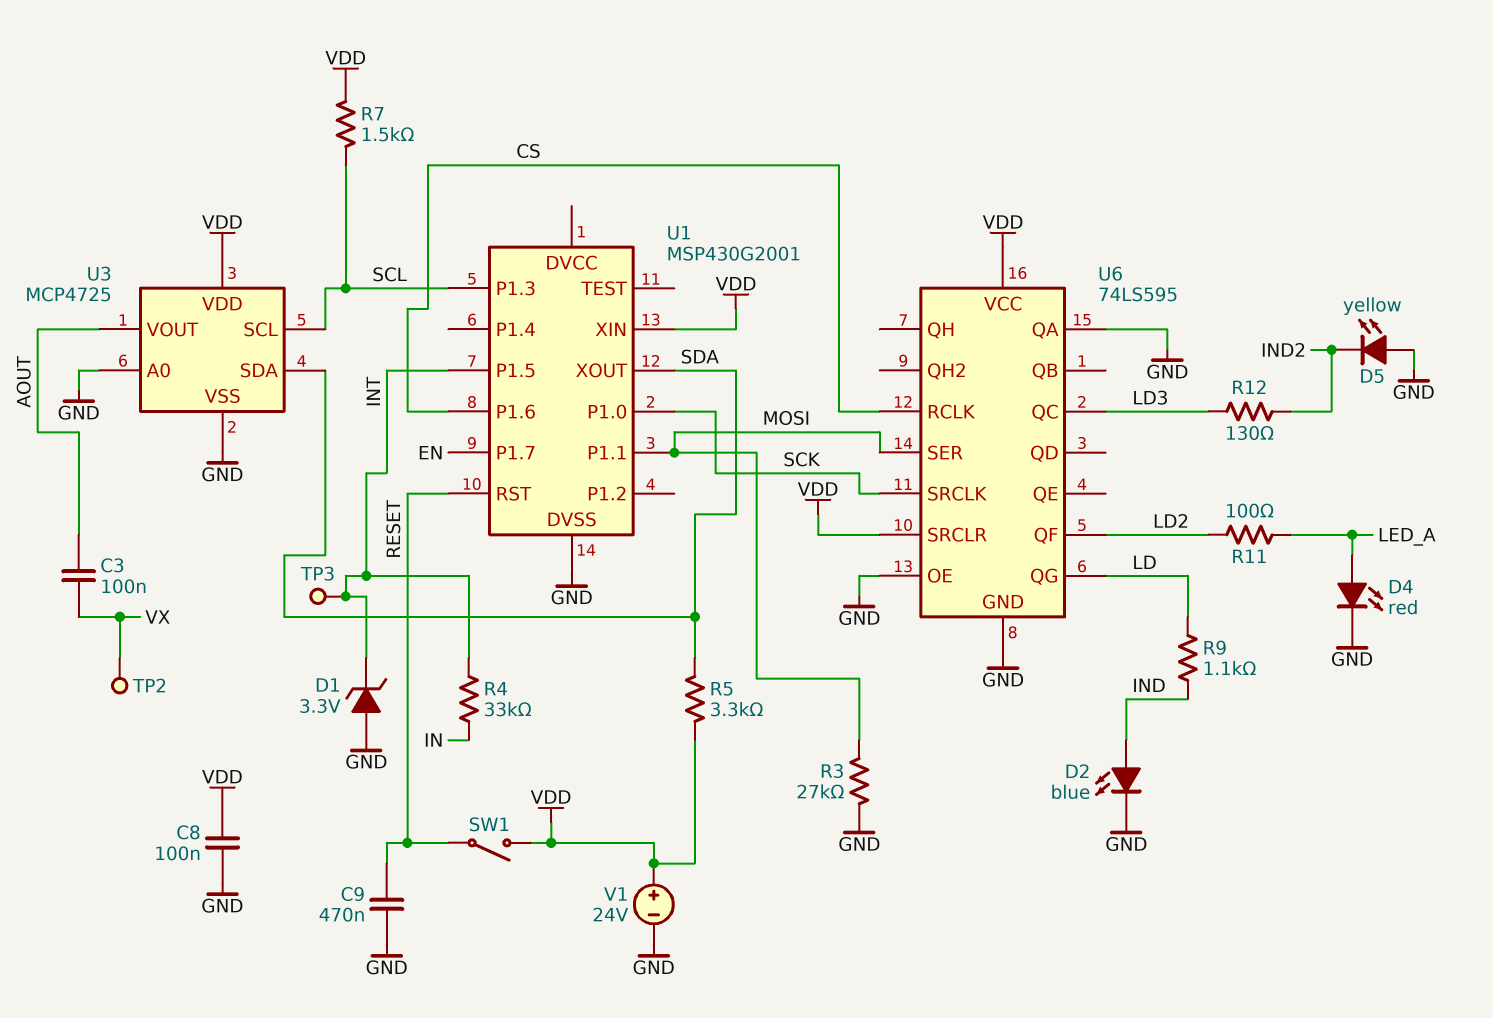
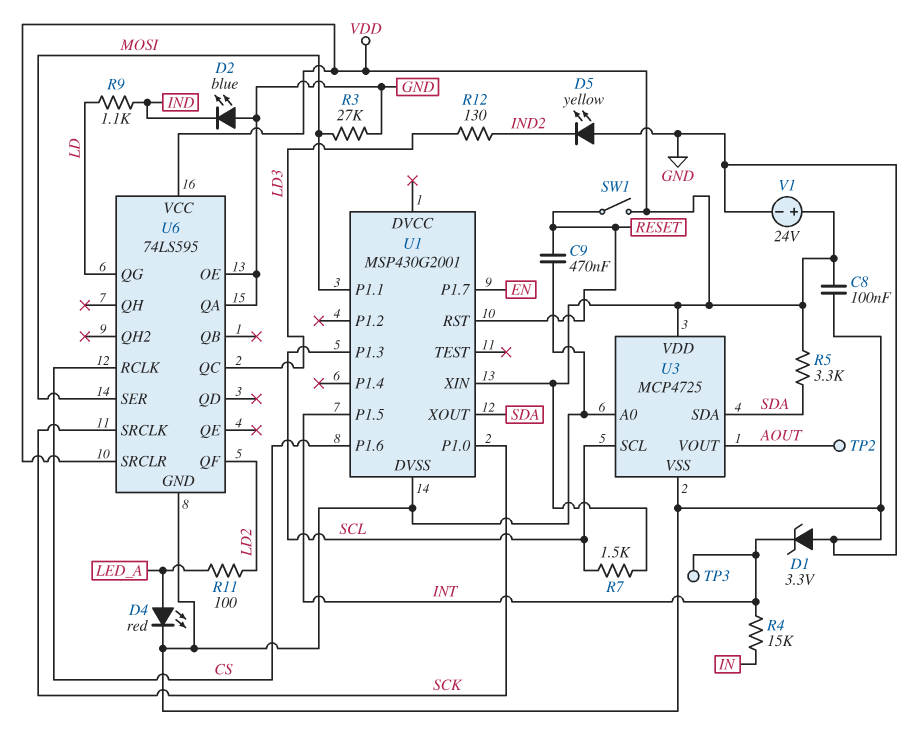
C3: 100nF (AOUT, VX) -> none
D2: LED blue (A IND, K GND) -> LED blue (A GND, K IND)
R4: 33k (IN, INT) -> 15k (IN, INT)
TP2: test point (VX) -> test point (AOUT)

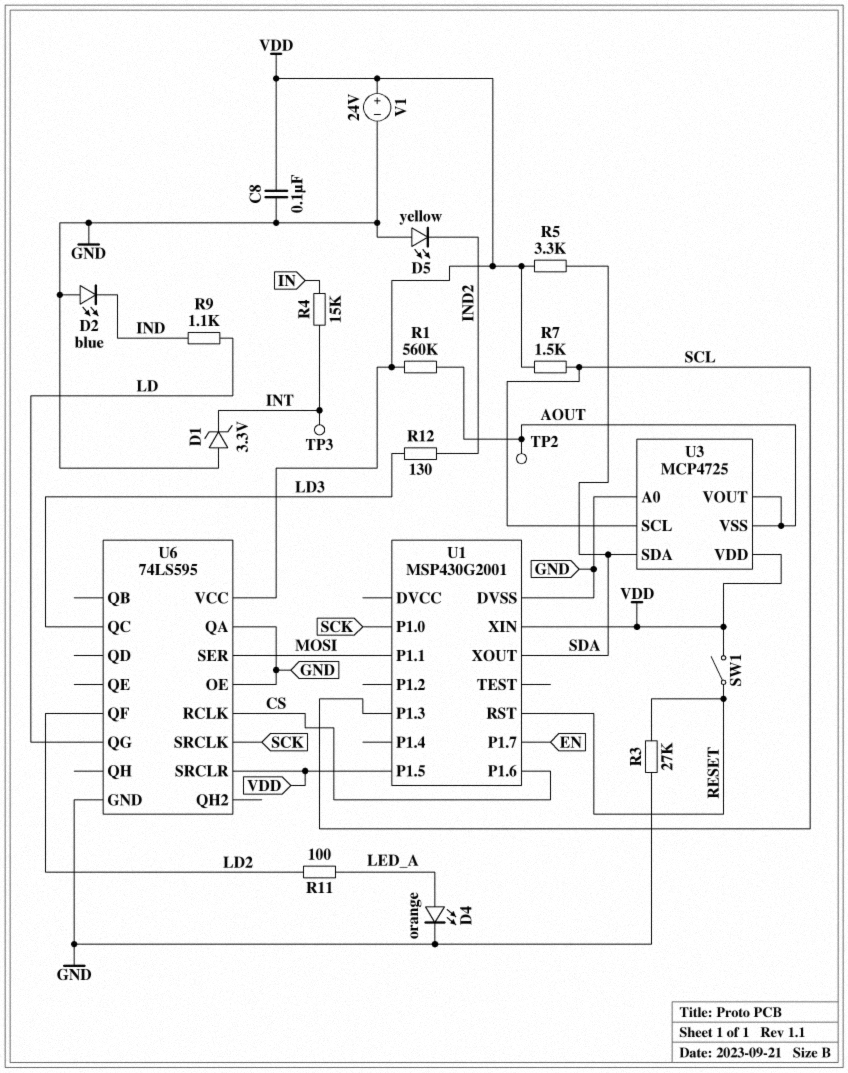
C9: 470nF (GND, RESET) -> none
D4: LED red (A LED_A, K GND) -> LED orange (A LED_A, K GND)
R1: none -> 560k (AOUT, VDD)
R3: 27k (GND, MOSI) -> 27k (GND, RESET)
U1 pin P1.5: INT -> VDD
U3 pin VSS: GND -> AOUT

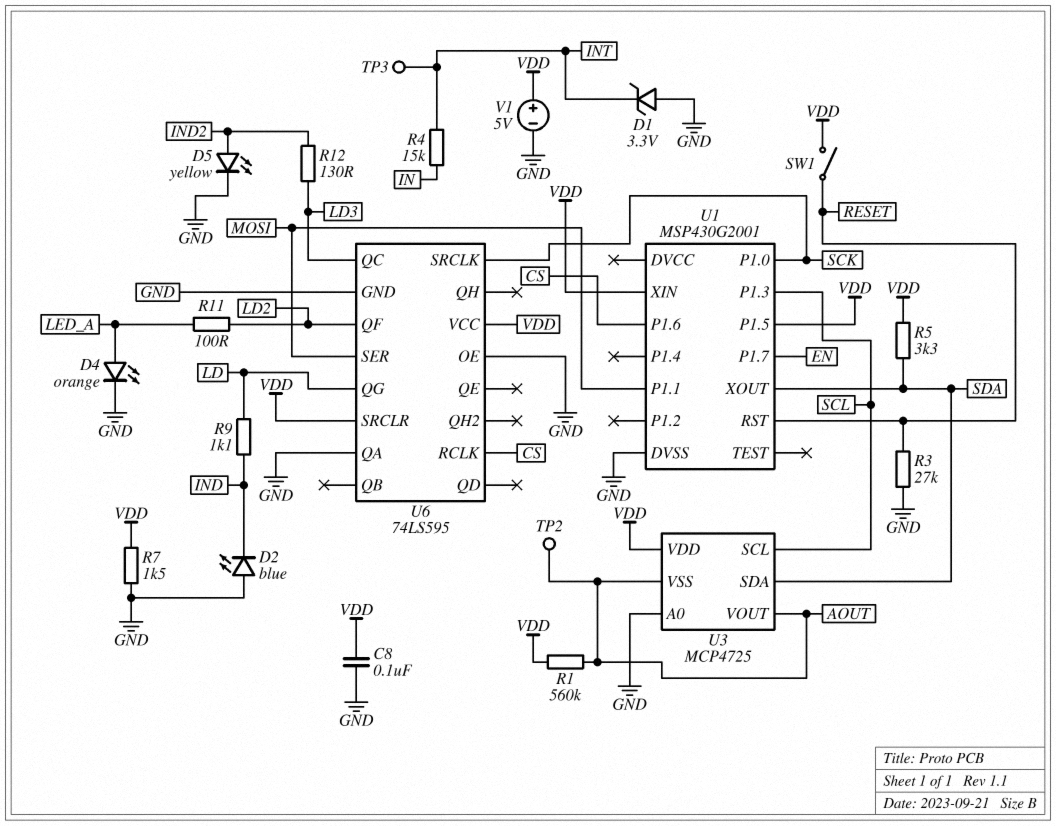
D5: LED yellow (A GND, K IND2) -> LED yellow (A IND2, K GND)
R7: 1.5k (SCL, VDD) -> 1.5k (GND, VDD)
V1: 24V (plus VDD, minus GND) -> 5V (plus VDD, minus GND)

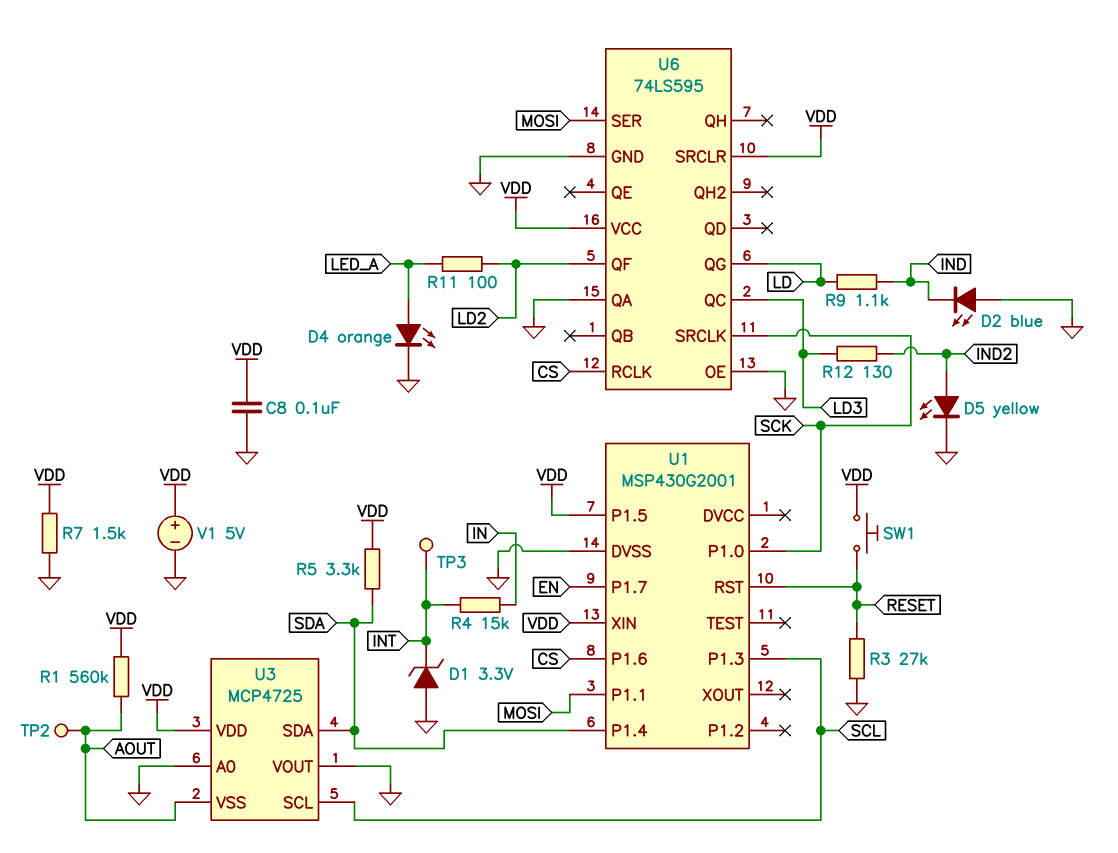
SW1: switch (RESET, VDD) -> button (RESET, VDD)
U1 pin P1.4: none -> SDA
U1 pin XOUT: SDA -> none
U3 pin VOUT: AOUT -> GND

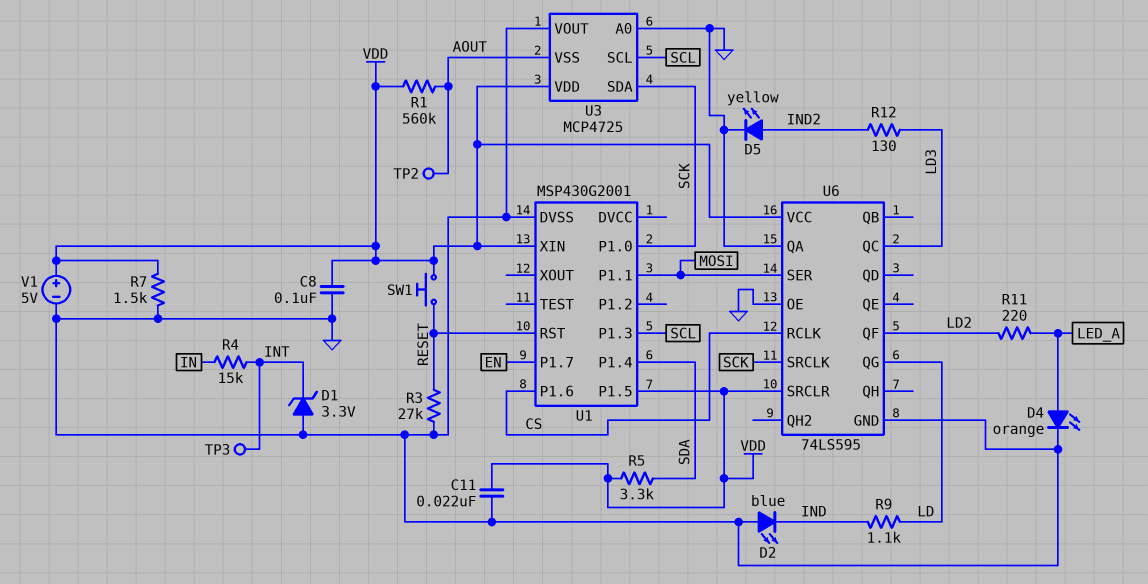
C11: none -> 22nF (GND, VDD)
R11: 100 (LD2, LED_A) -> 220 (LD2, LED_A)
U3 pin SDA: SDA -> SCK

